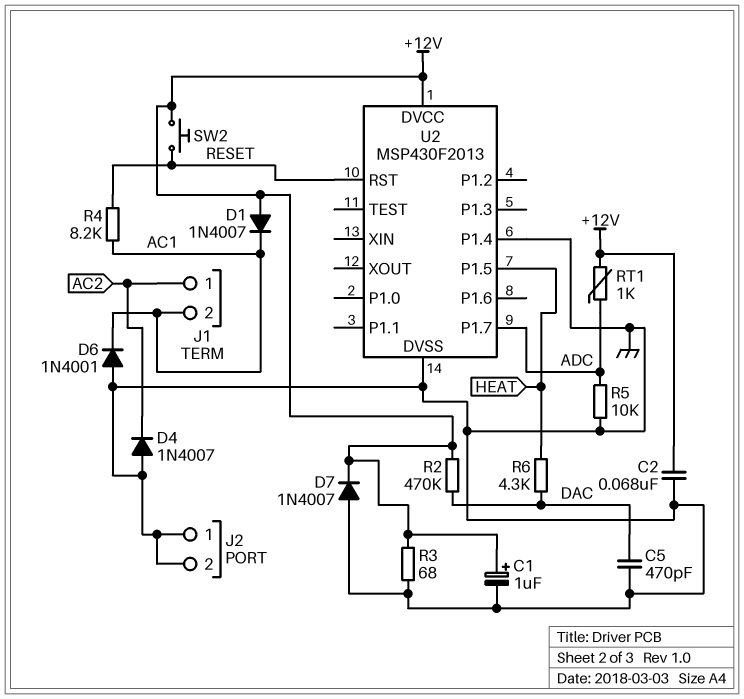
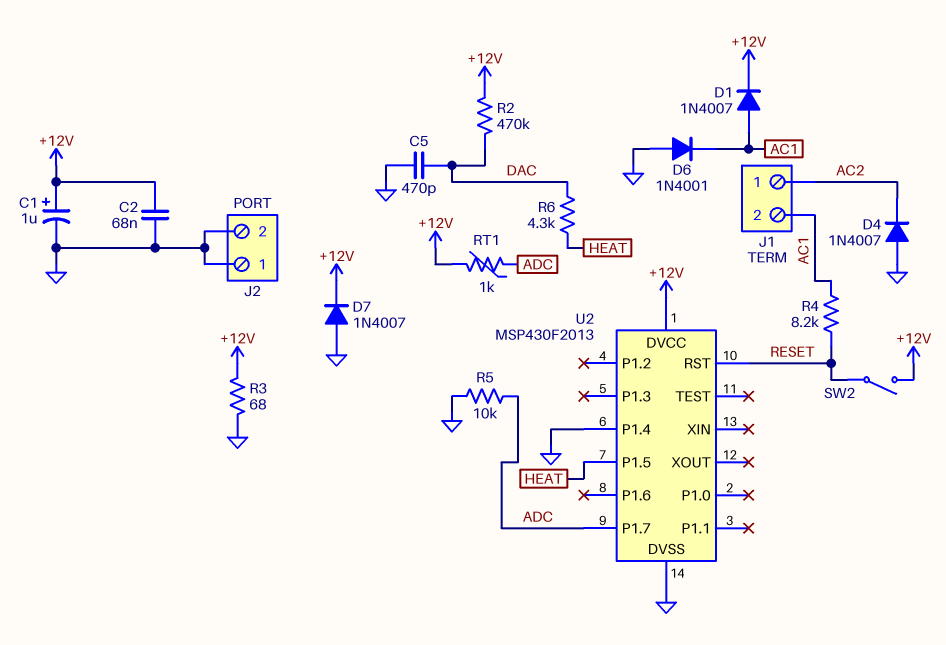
D1: diode 1N4007 (A +12V, K AC1) -> diode 1N4007 (A AC1, K +12V)
SW2: button (+12V, RESET) -> switch (+12V, RESET)

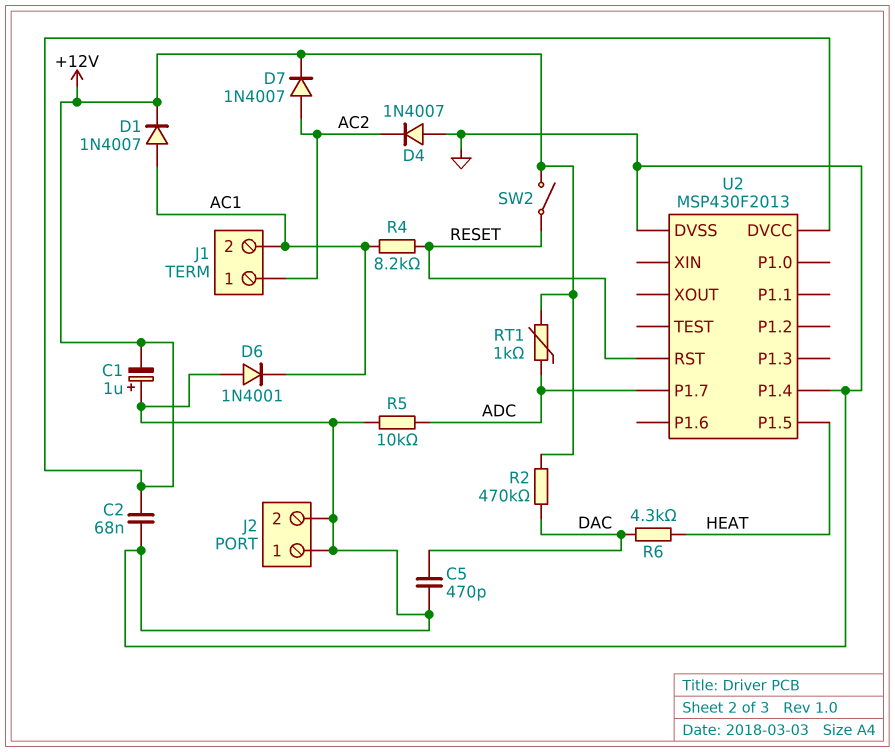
C1: 1uF (plus +12V, minus GND) -> 1uF (plus GND, minus +12V)
D7: diode 1N4007 (A GND, K +12V) -> diode 1N4007 (A AC2, K +12V)
R3: 68 (+12V, GND) -> none

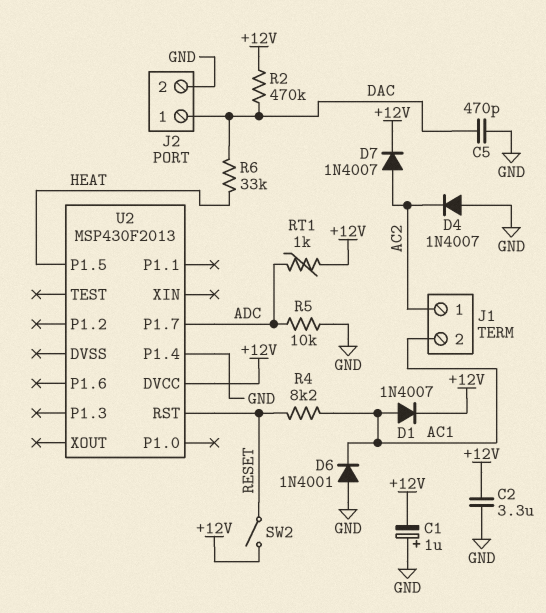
C2: 68nF (+12V, GND) -> 3.3uF (+12V, GND)
J2 pin 1: GND -> DAC
R6: 4.3k (DAC, HEAT) -> 33k (DAC, HEAT)
U2 pin DVSS: GND -> none

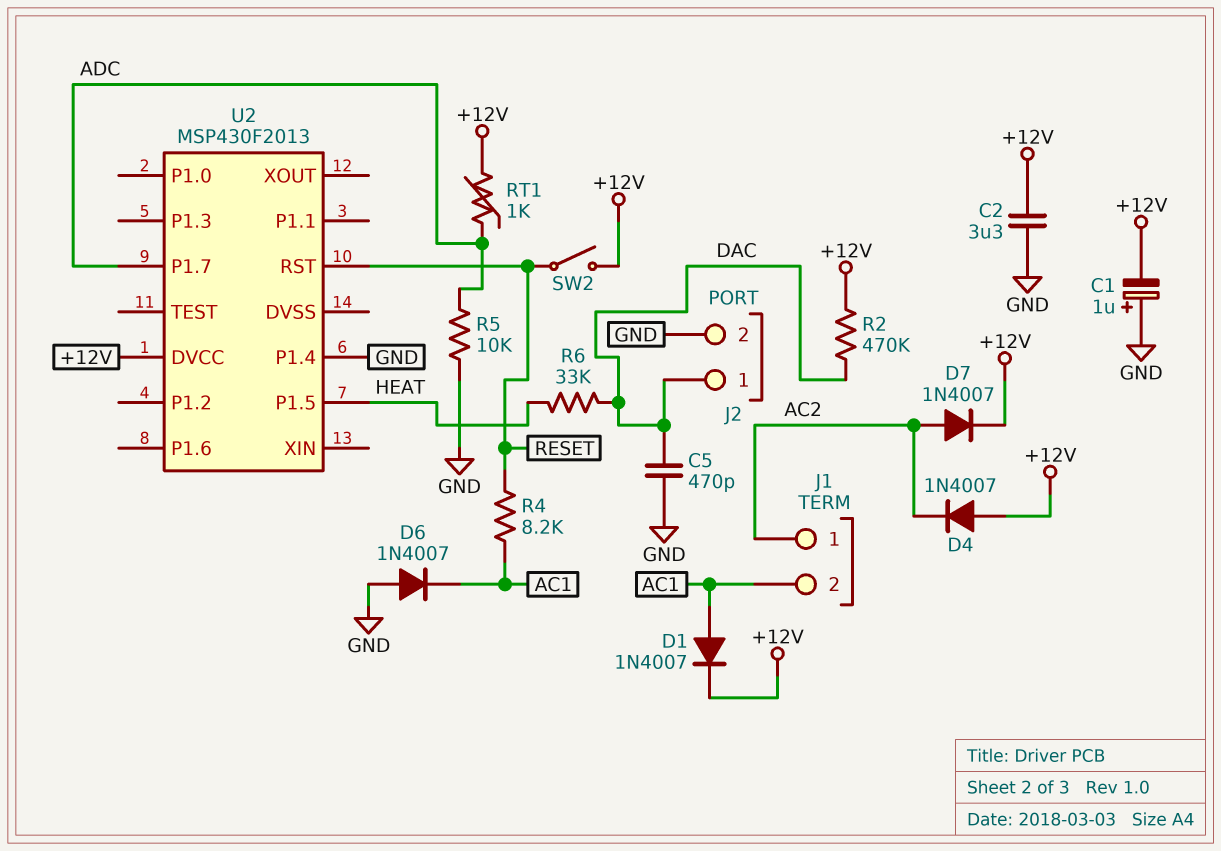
D4: diode 1N4007 (A GND, K AC2) -> diode 1N4007 (A +12V, K AC2)
D6: diode 1N4001 (A GND, K AC1) -> diode 1N4007 (A GND, K AC1)

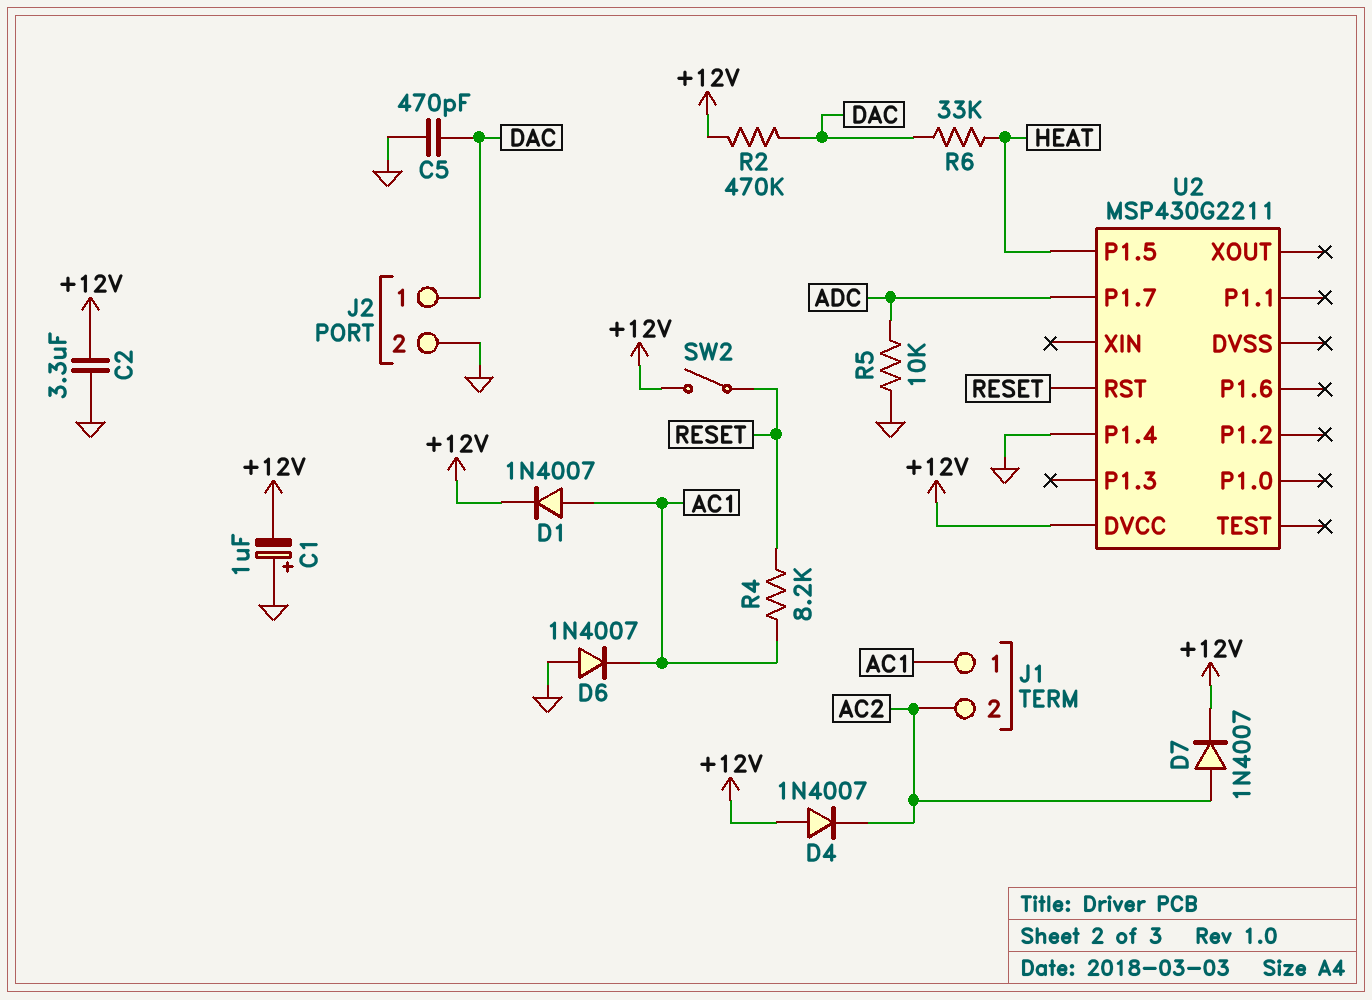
J1 pin 1: AC2 -> AC1
J1 pin 2: AC1 -> AC2
RT1: 1k (+12V, ADC) -> none
U2: MSP430F2013 -> MSP430G2211

